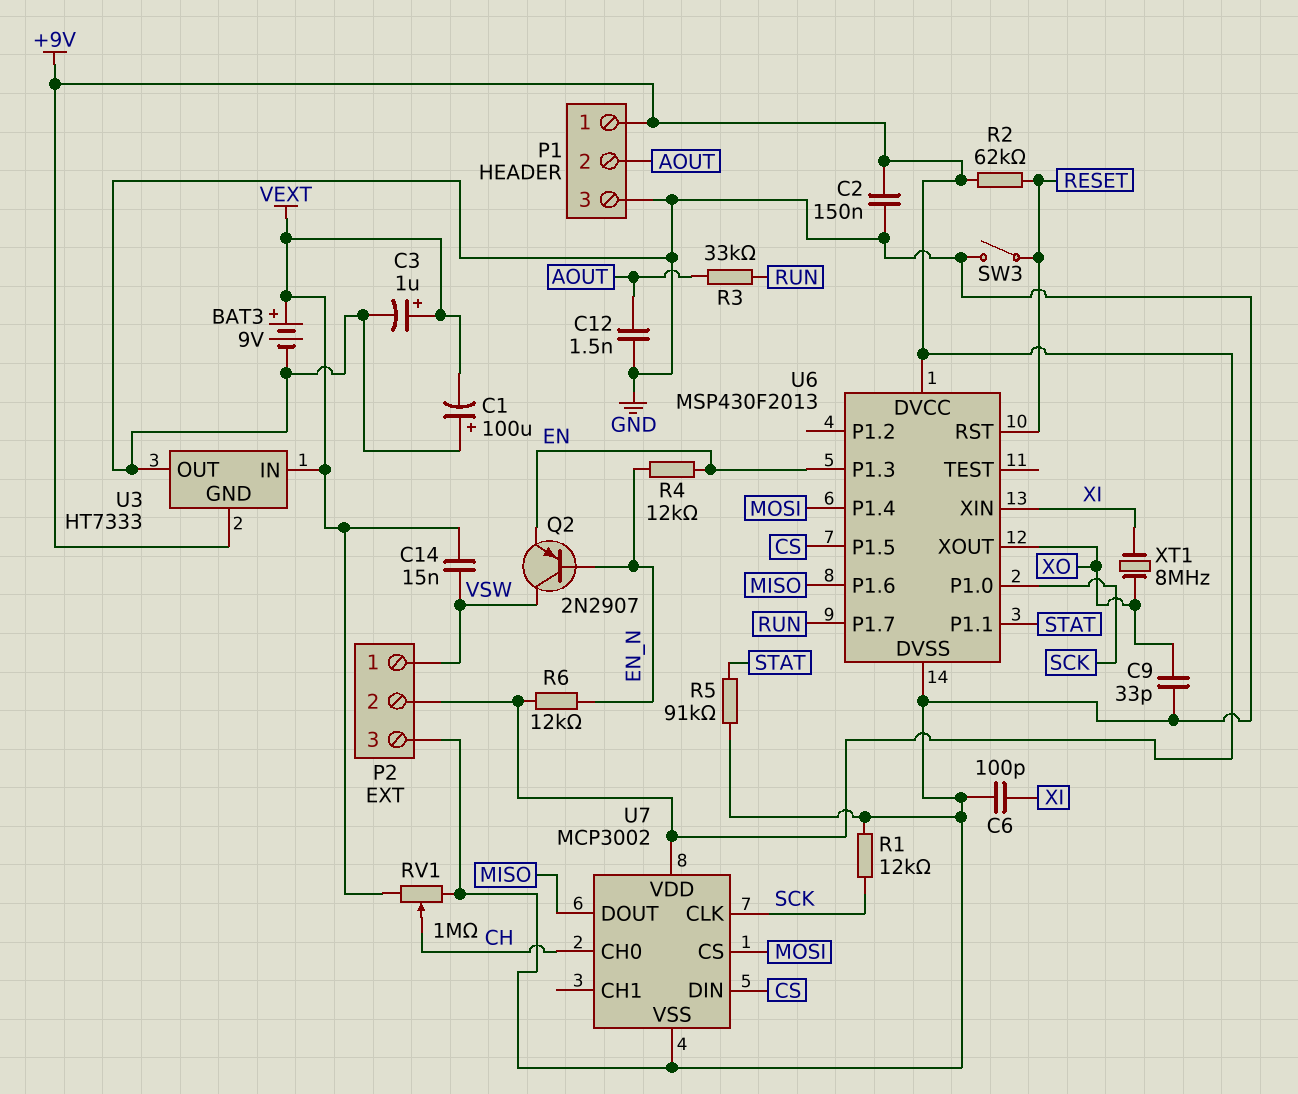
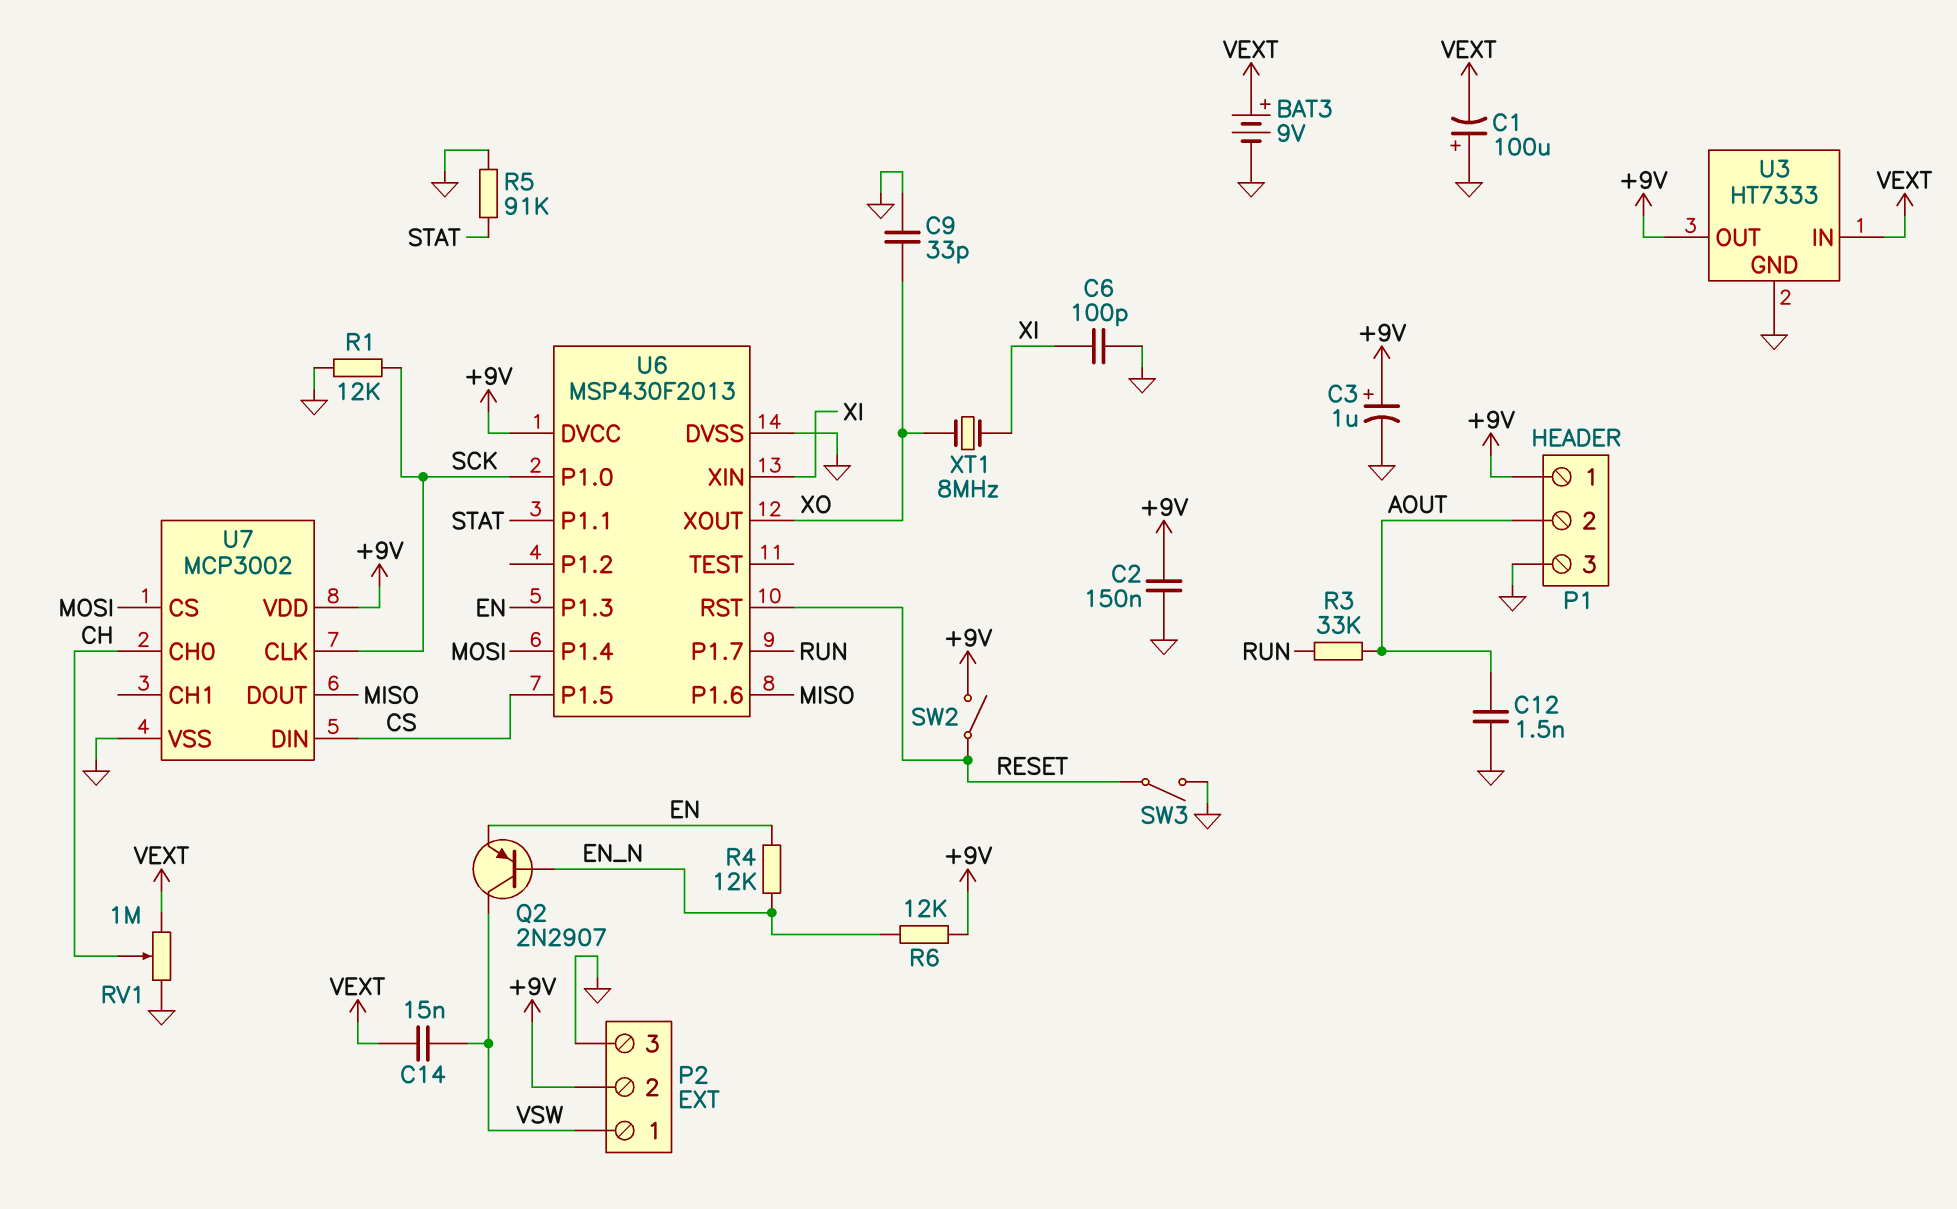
C3: 1uF (plus VEXT, minus GND) -> 1uF (plus +9V, minus GND)
R2: 62k (+9V, RESET) -> none
SW2: none -> switch (+9V, RESET)
U3 pin GND: +9V -> GND
U3 pin OUT: GND -> +9V

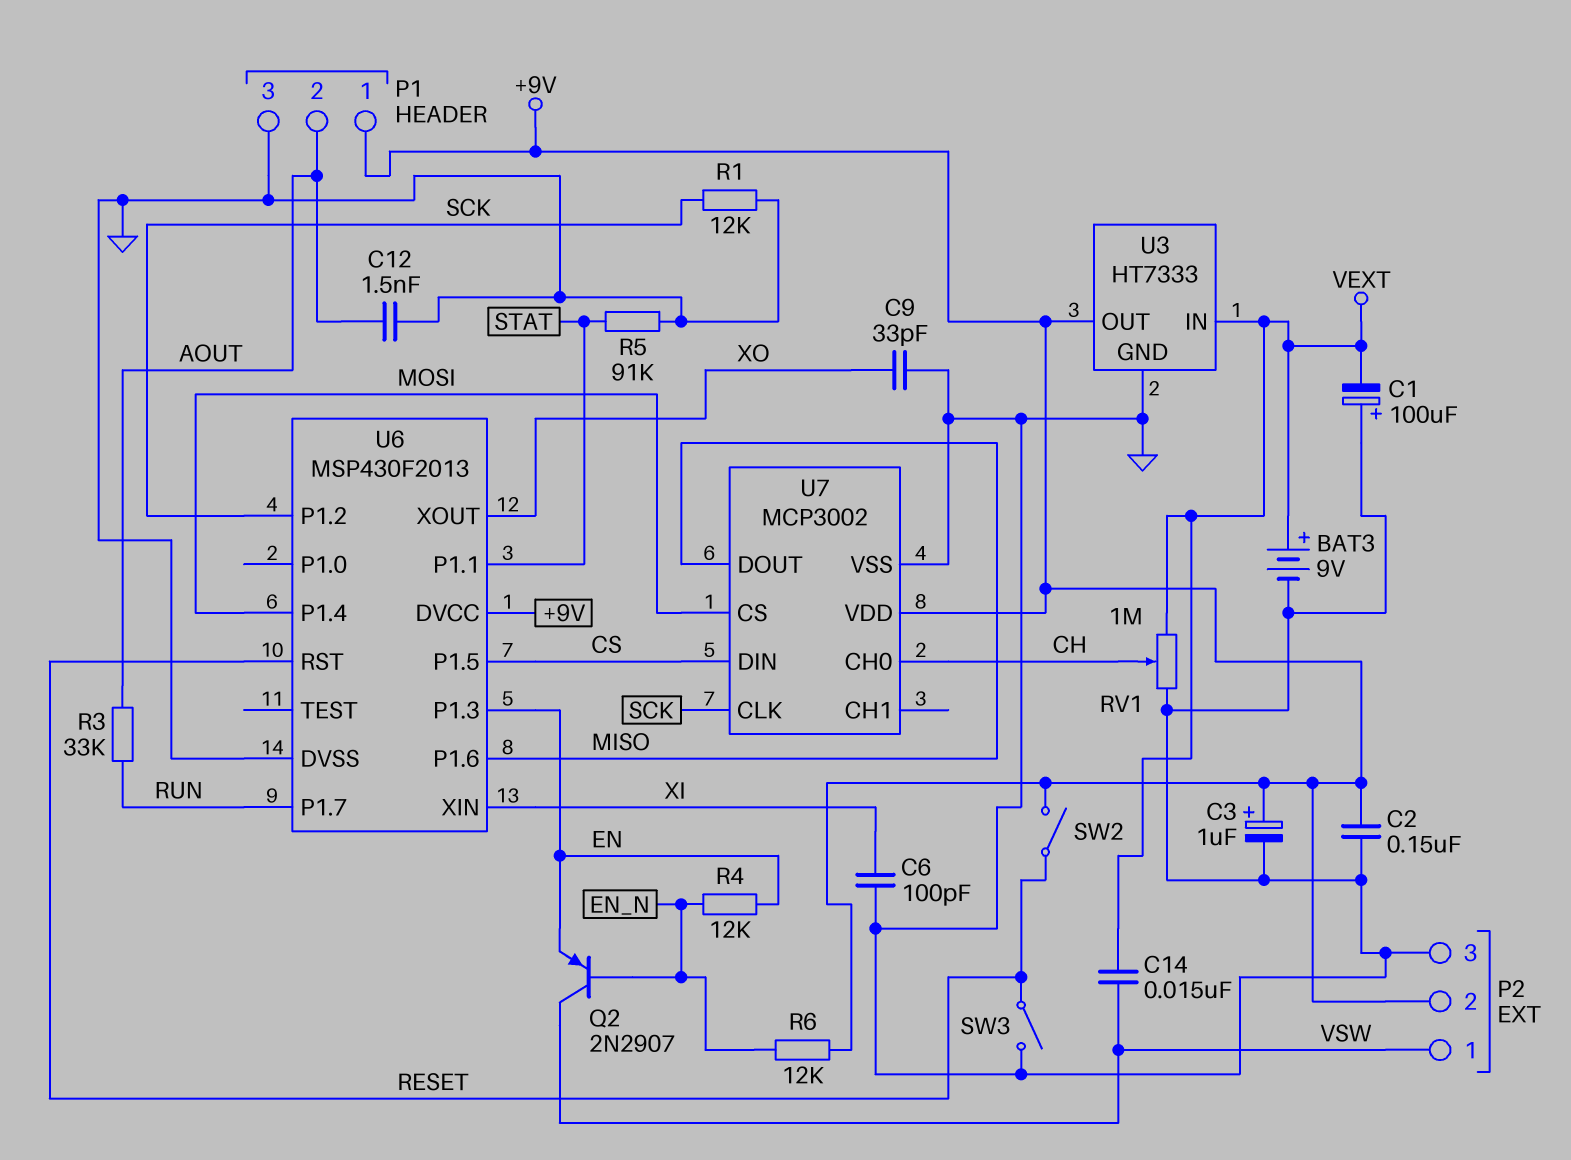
U6 pin P1.0: SCK -> none
U6 pin P1.2: none -> SCK
XT1: 8MHz (XI, XO) -> none

